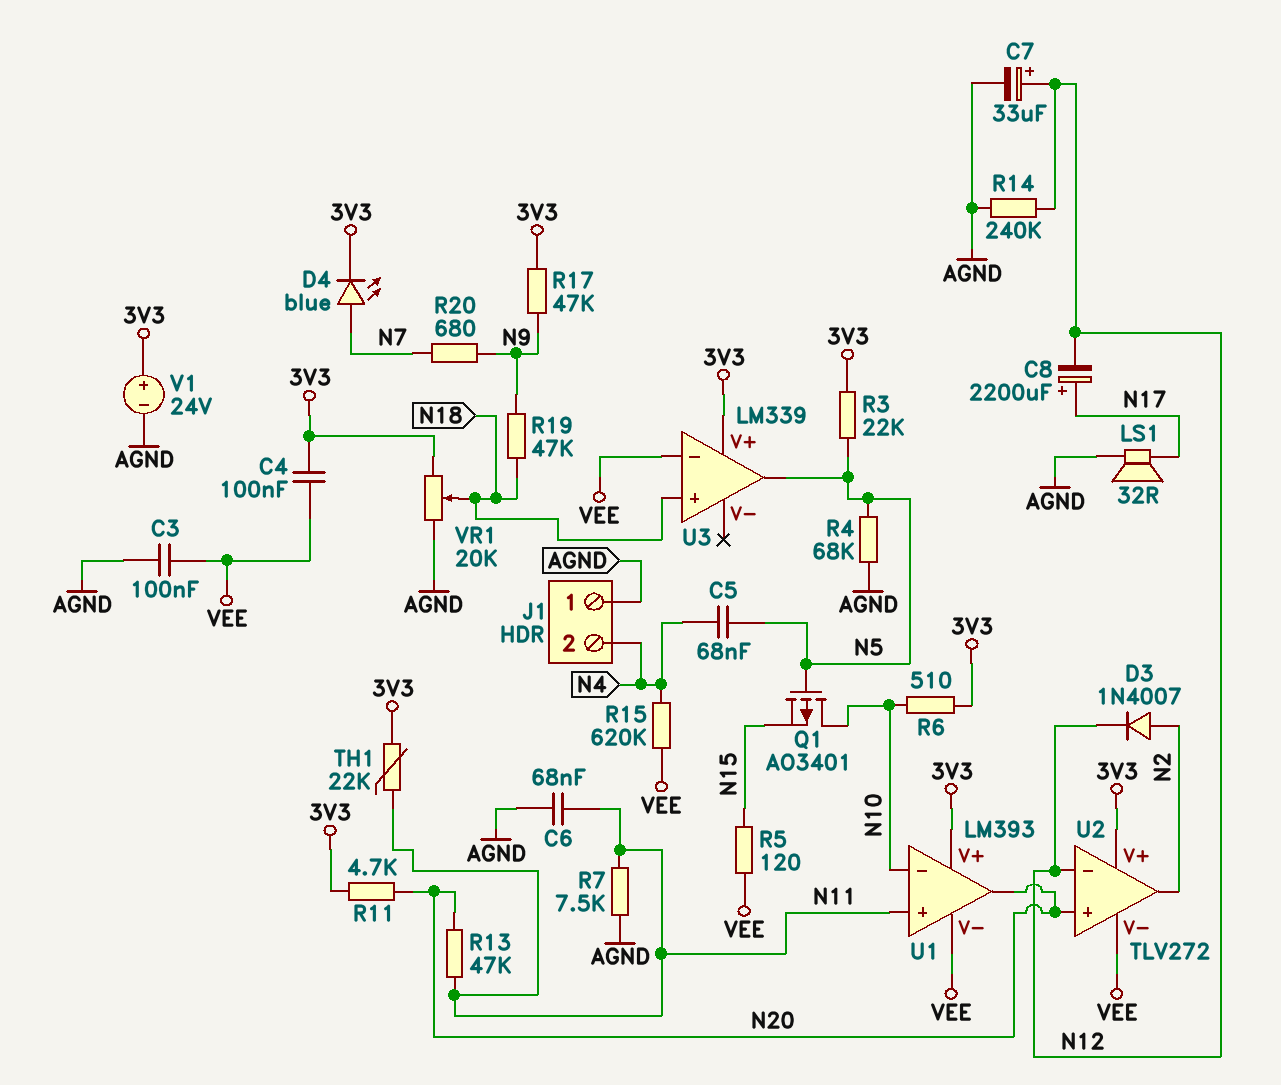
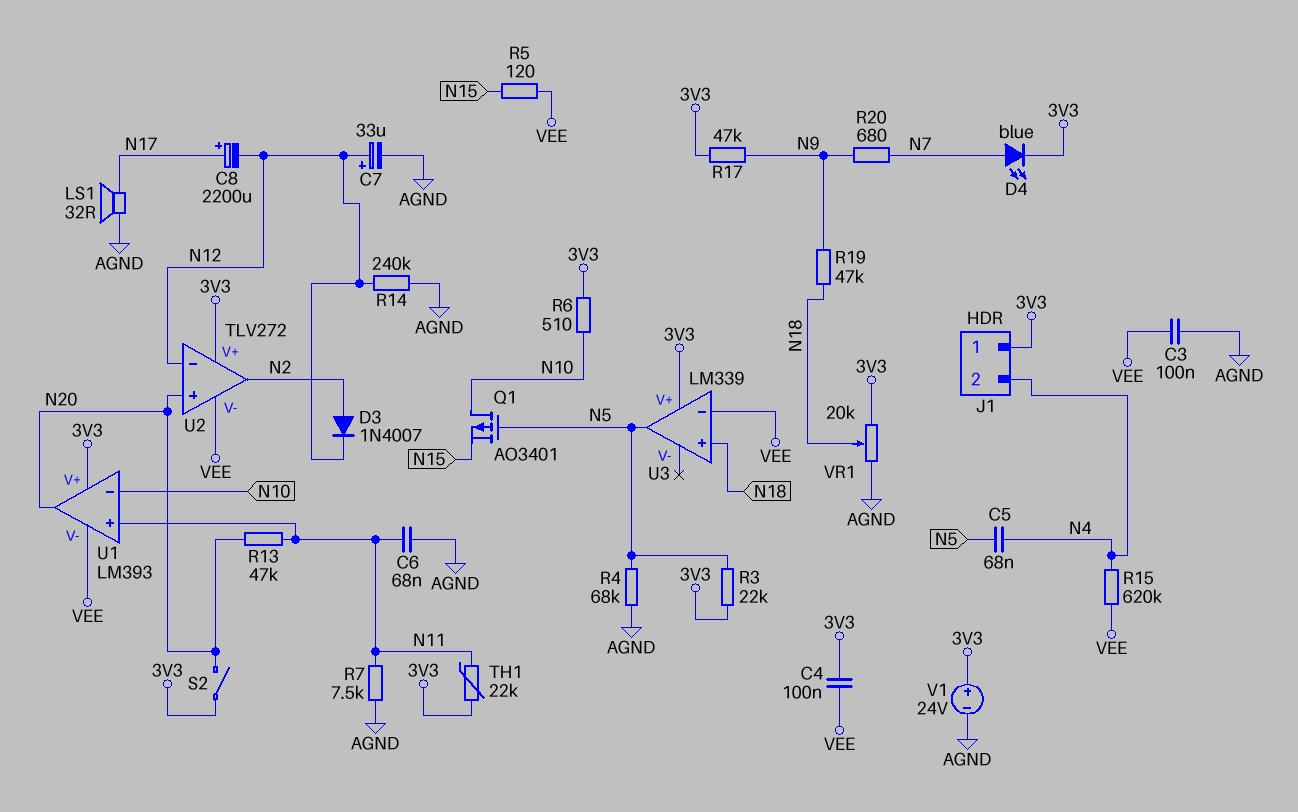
J1 pin 1: AGND -> 3V3
R11: 4.7k (3V3, N20) -> none
S2: none -> switch (3V3, N20)

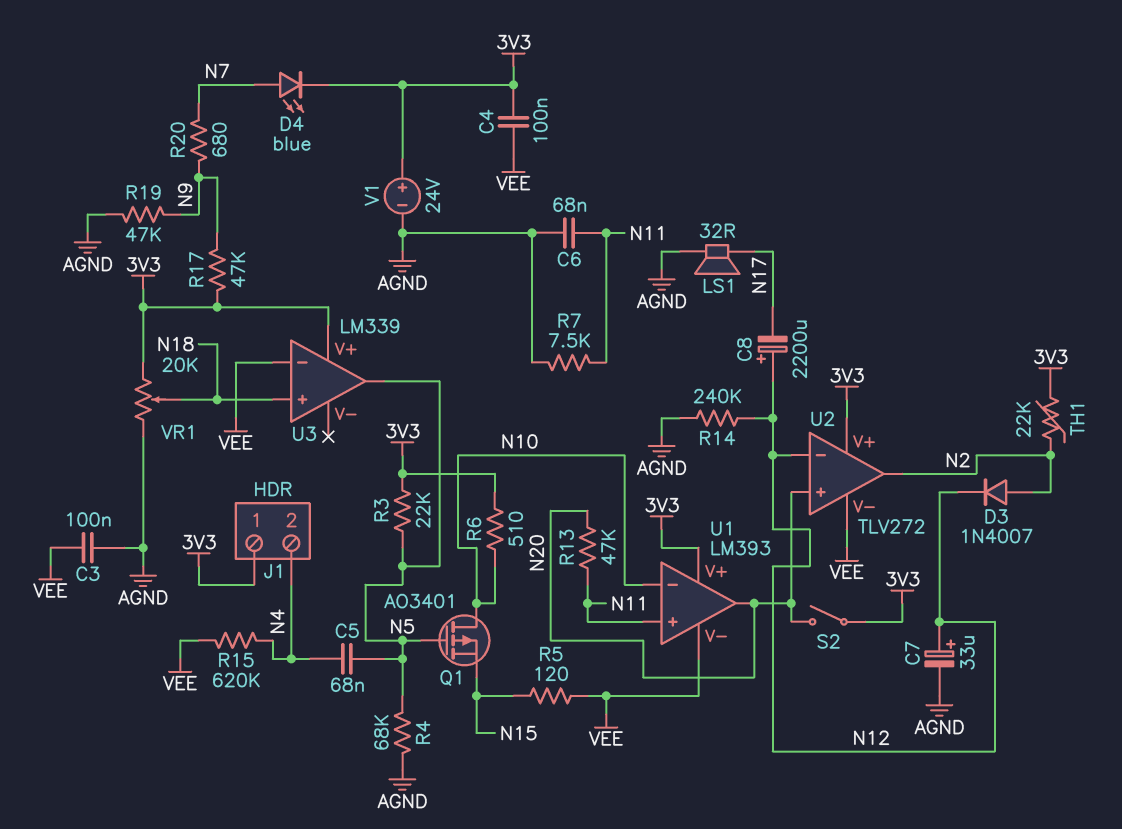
C8: 2200uF (plus N17, minus N12) -> 2200uF (plus N12, minus N17)
R19: 47k (N9, N18) -> 47k (AGND, N9)
TH1: 22k (3V3, N11) -> 22k (3V3, N2)

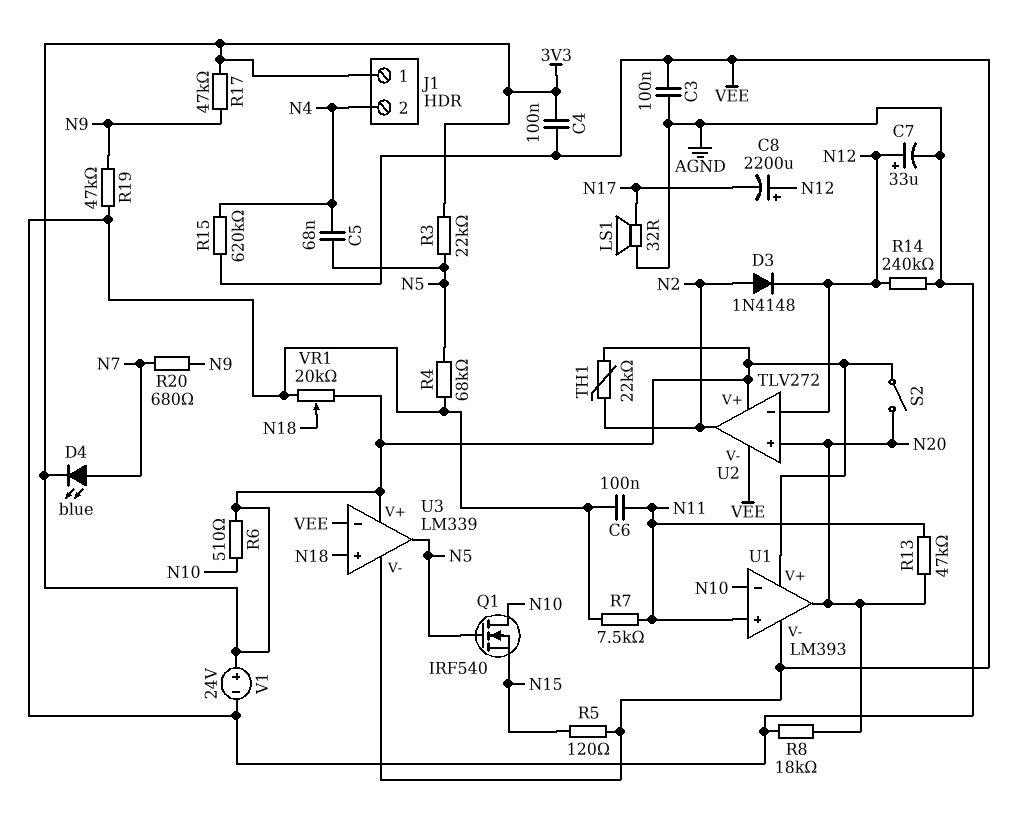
C6: 68nF (AGND, N11) -> 100nF (AGND, N11)
D3: diode 1N4007 (A N2, K N12) -> diode 1N4148 (A N2, K N12)
Q1: PMOS AO3401 (G N5, D N10, S N15) -> NMOS IRF540 (G N5, D N10, S N15)
R8: none -> 18k (AGND, N20)
U3 pin V-: none -> VEE

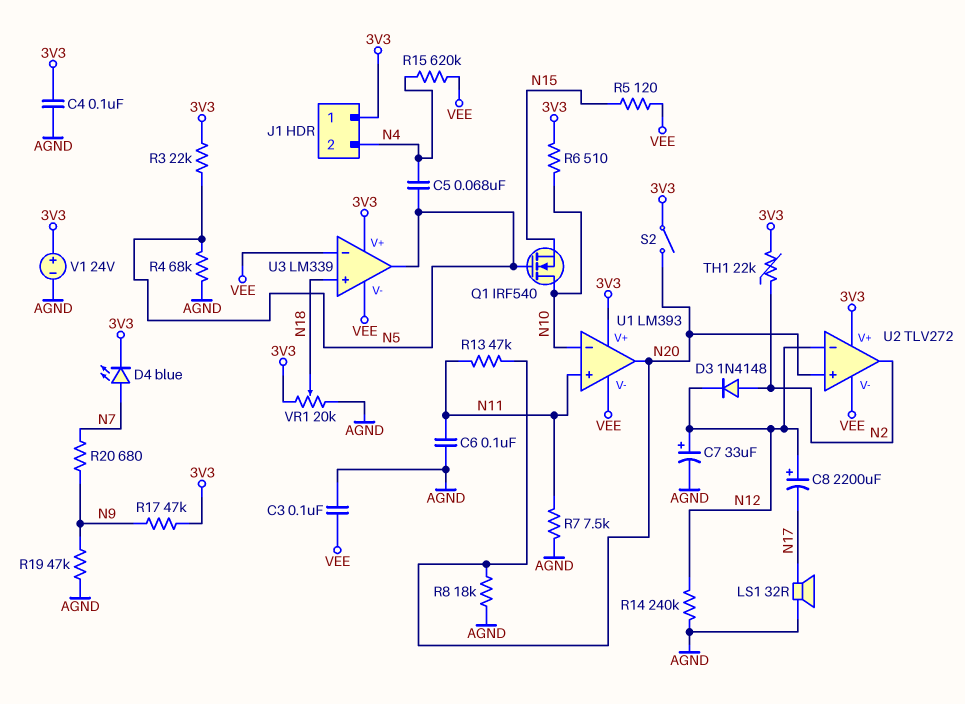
C4: 100nF (3V3, VEE) -> 100nF (3V3, AGND)

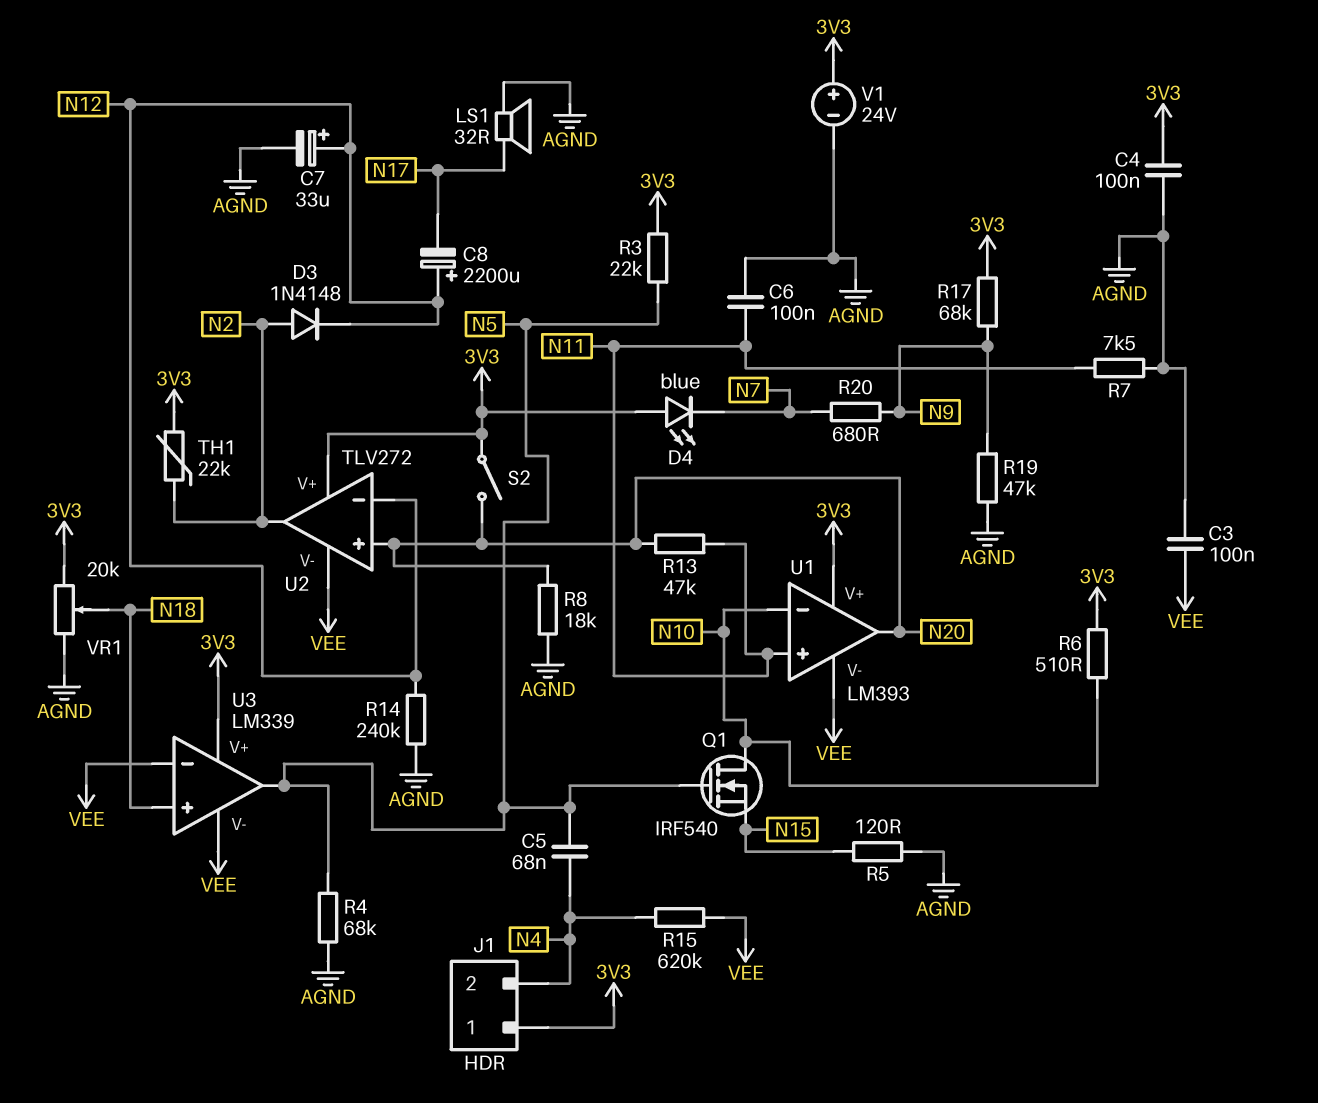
D4: LED blue (A N7, K 3V3) -> LED blue (A 3V3, K N7)
R5: 120 (N15, VEE) -> 120 (AGND, N15)
R17: 47k (3V3, N9) -> 68k (3V3, N9)

